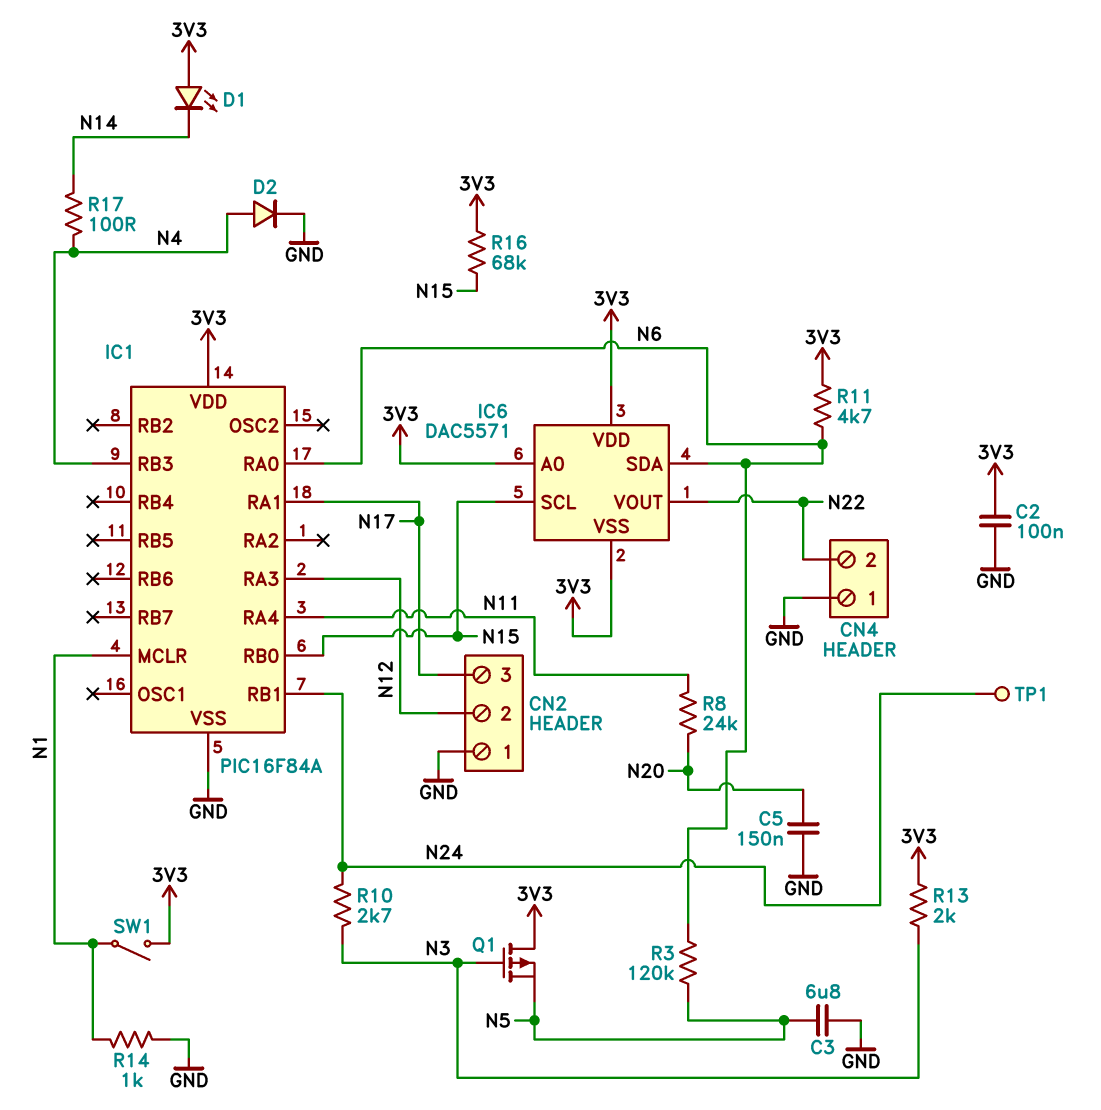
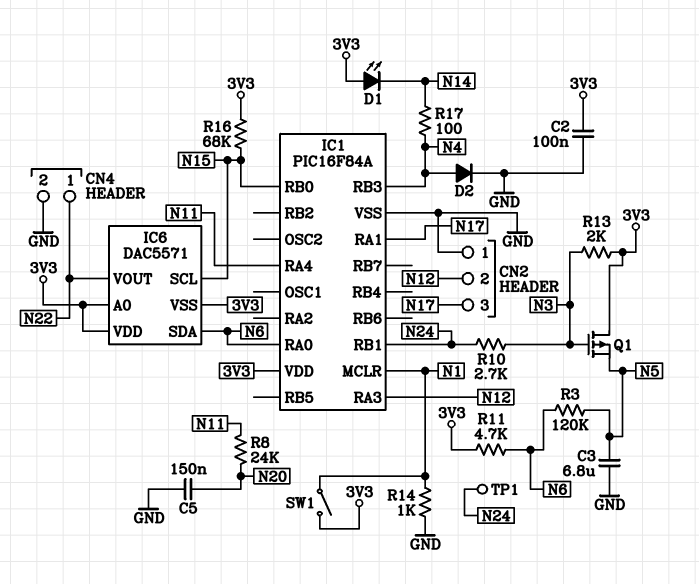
CN4 pin 1: GND -> N22
CN4 pin 2: N22 -> GND

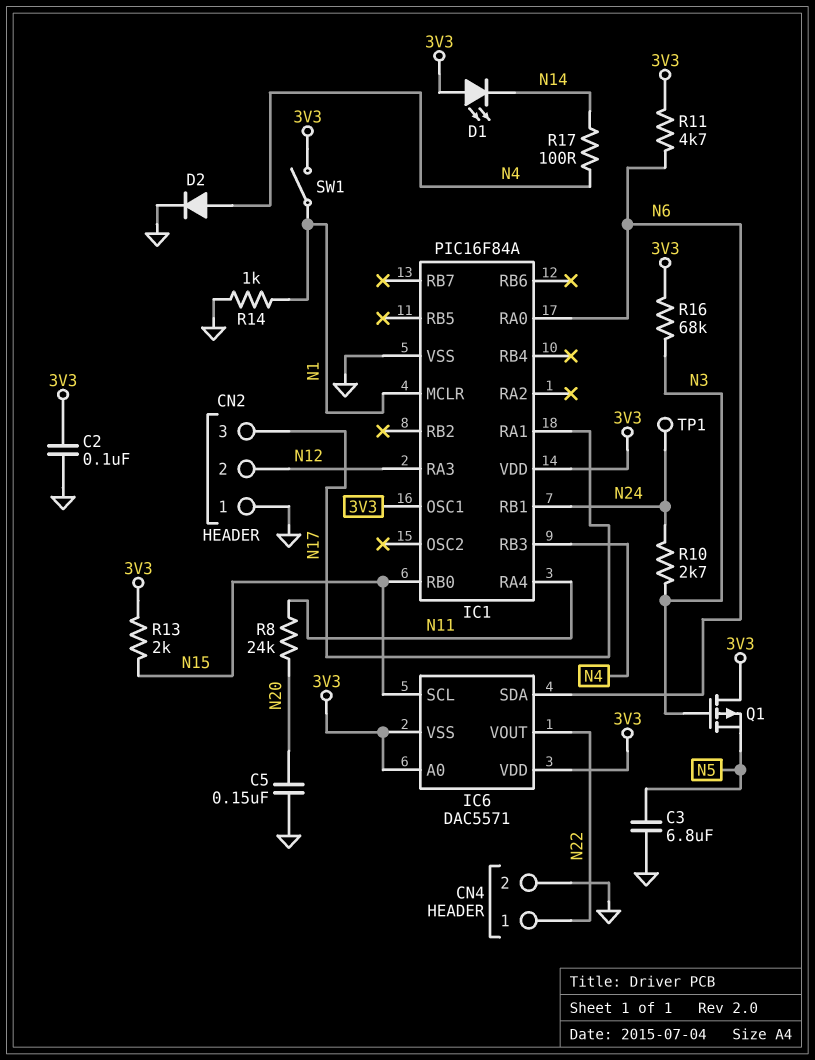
IC1 pin OSC1: none -> 3V3
R3: 120k (N5, N6) -> none
R13: 2k (3V3, N3) -> 2k (3V3, N15)
R16: 68k (3V3, N15) -> 68k (3V3, N3)

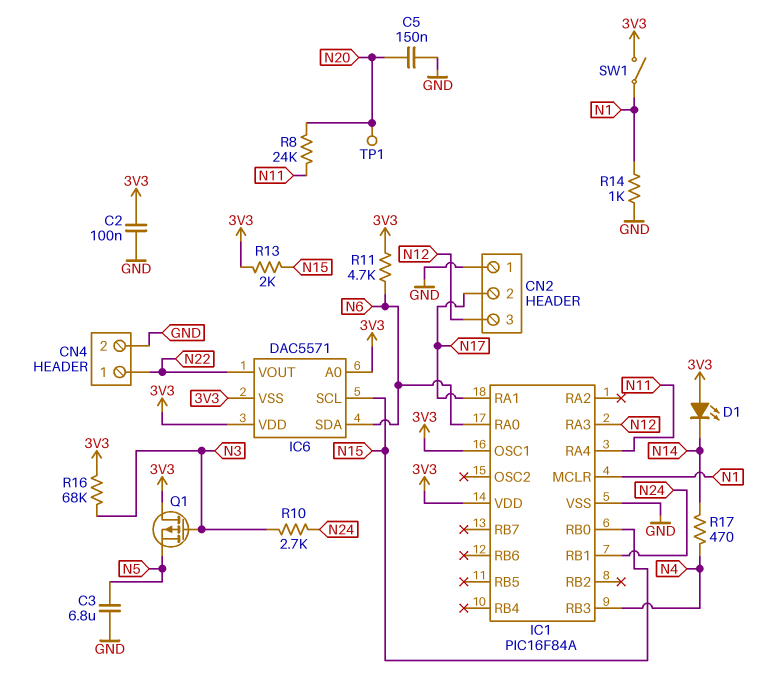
CN2 pin 2: N12 -> N17
CN2 pin 3: N17 -> N12
D2: diode (A N4, K GND) -> none
R17: 100 (N4, N14) -> 470 (N4, N14)
TP1: test point (N24) -> test point (N20)

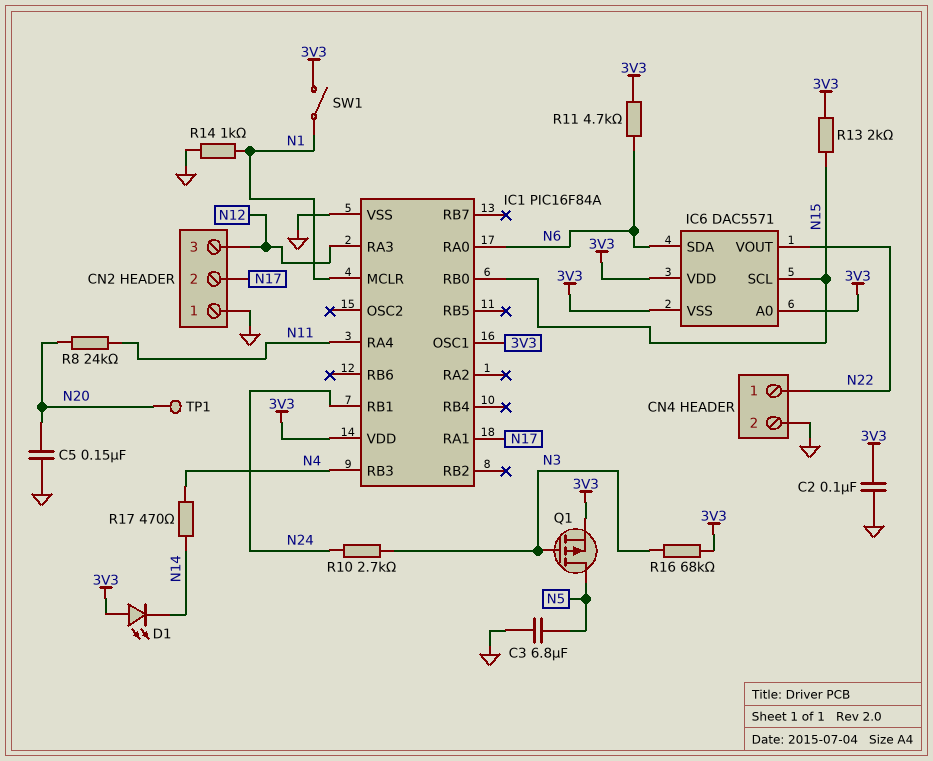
Q1: PMOS (G N3, D 3V3, S N5) -> PMOS (G N3, D N5, S 3V3)

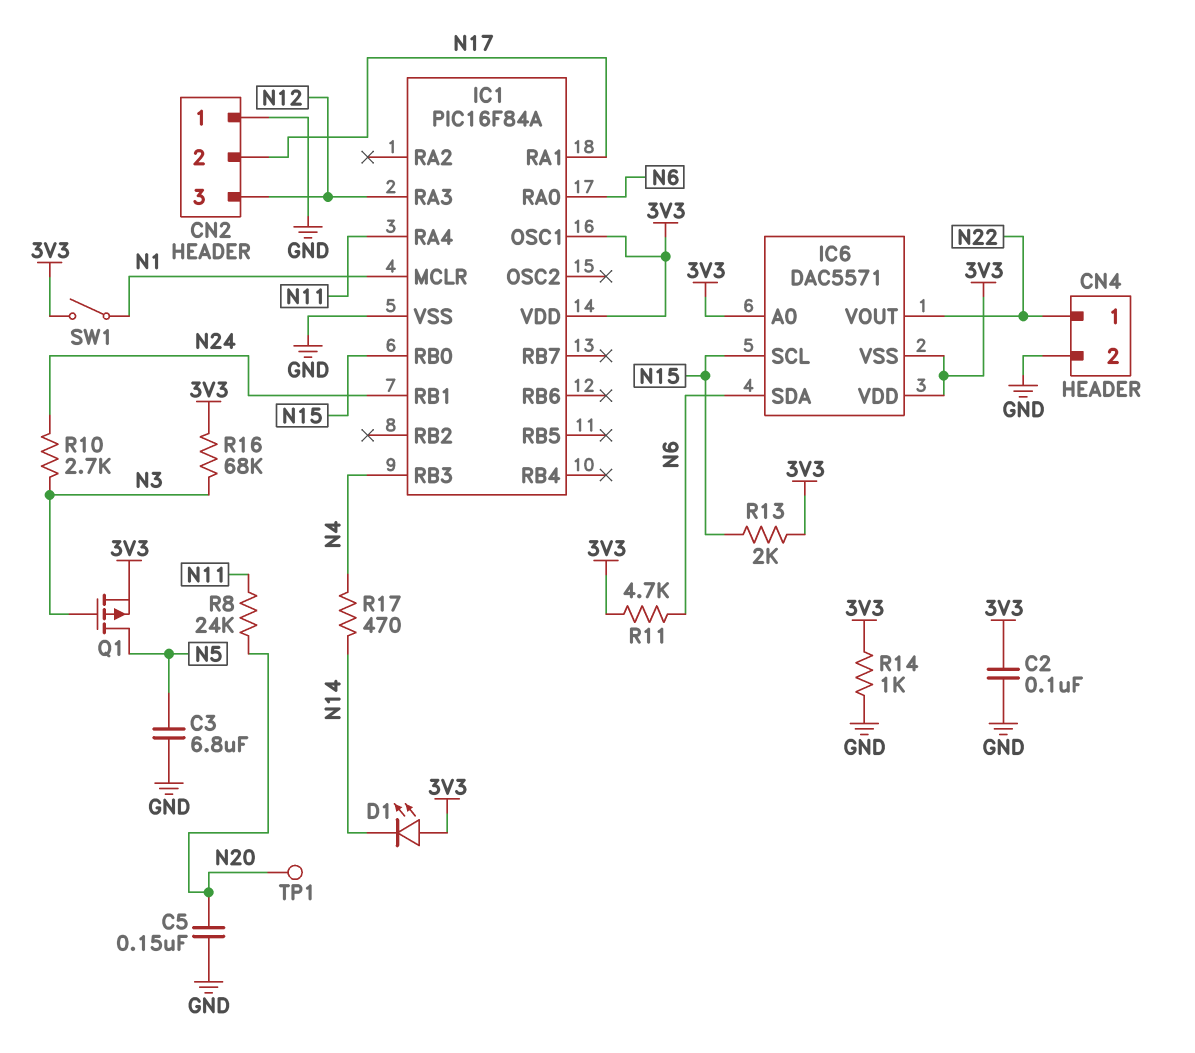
R14: 1k (GND, N1) -> 1k (3V3, GND)

